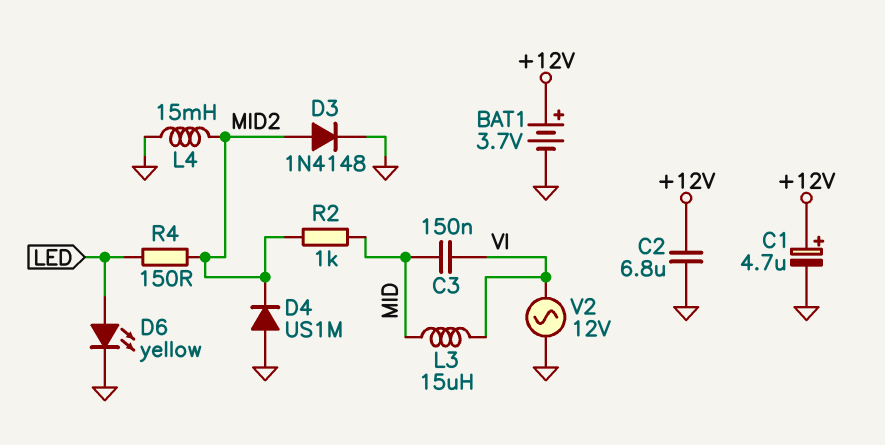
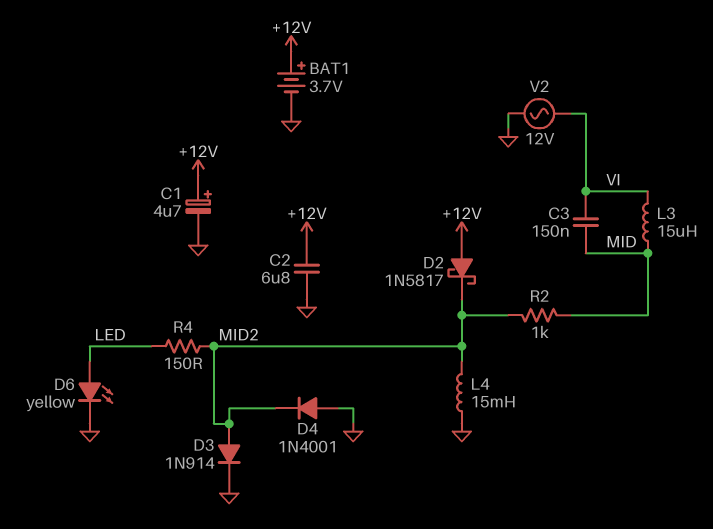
D2: none -> schottky 1N5817 (A +12V, K MID2)
D3: diode 1N4148 (A MID2, K GND) -> diode 1N914 (A MID2, K GND)
D4: diode US1M (A GND, K MID2) -> diode 1N4001 (A GND, K MID2)

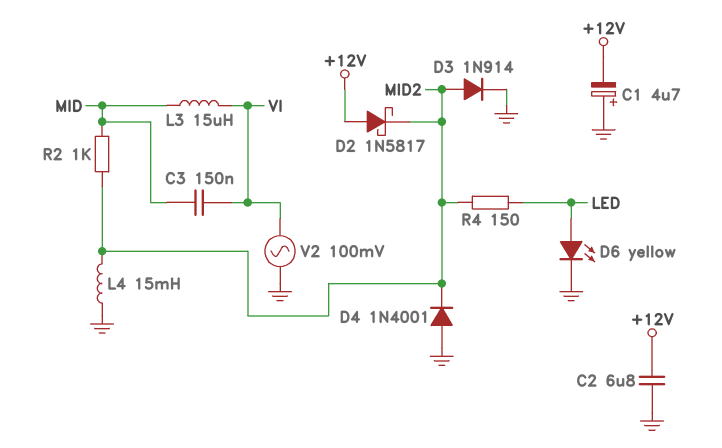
BAT1: 3.7V (plus +12V, minus GND) -> none
C1: 4.7uF (plus +12V, minus GND) -> 4.7uF (plus GND, minus +12V)
V2: AC 12V (GND, VI) -> AC 100mV (GND, VI)

